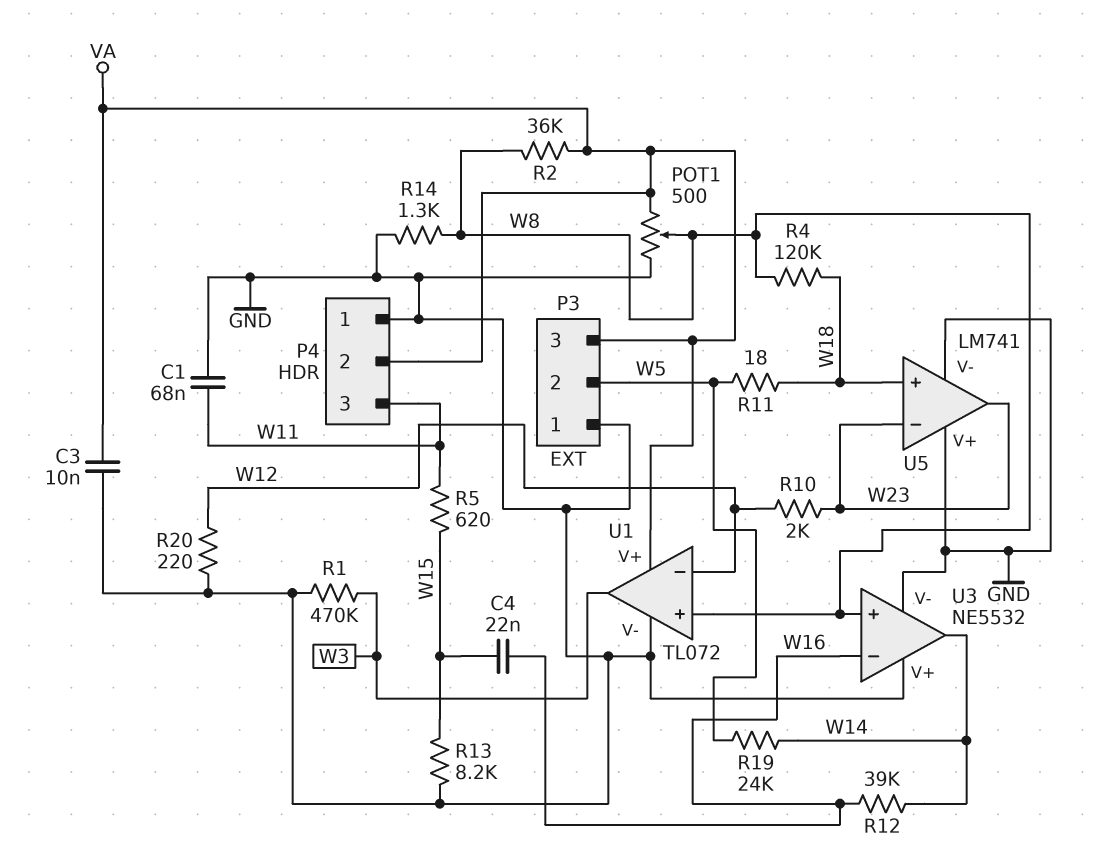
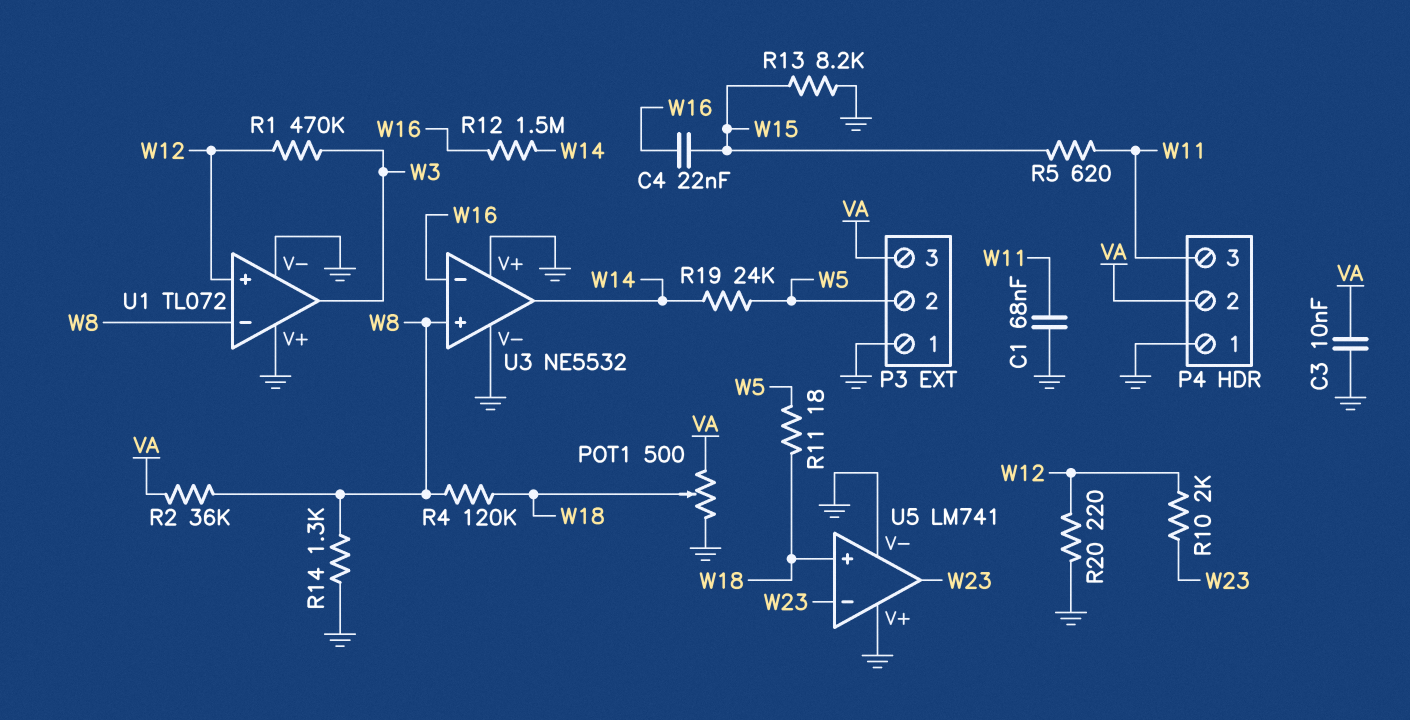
POT1: 500 (GND, VA, wiper W8) -> 500 (GND, VA, wiper W18)
R1: 470k (GND, W3) -> 470k (W3, W12)
R12: 39k (W14, W16) -> 1.5M (W14, W16)
U1 pin V+: VA -> GND
U1 pin in+: W8 -> W12
U1 pin in-: W12 -> W8

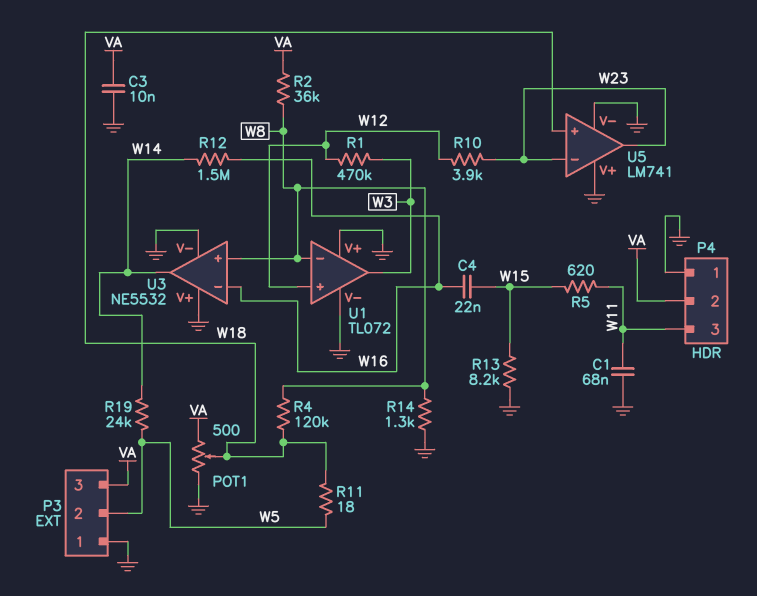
R10: 2k (W12, W23) -> 3.9k (W12, W23)
R20: 220 (GND, W12) -> none

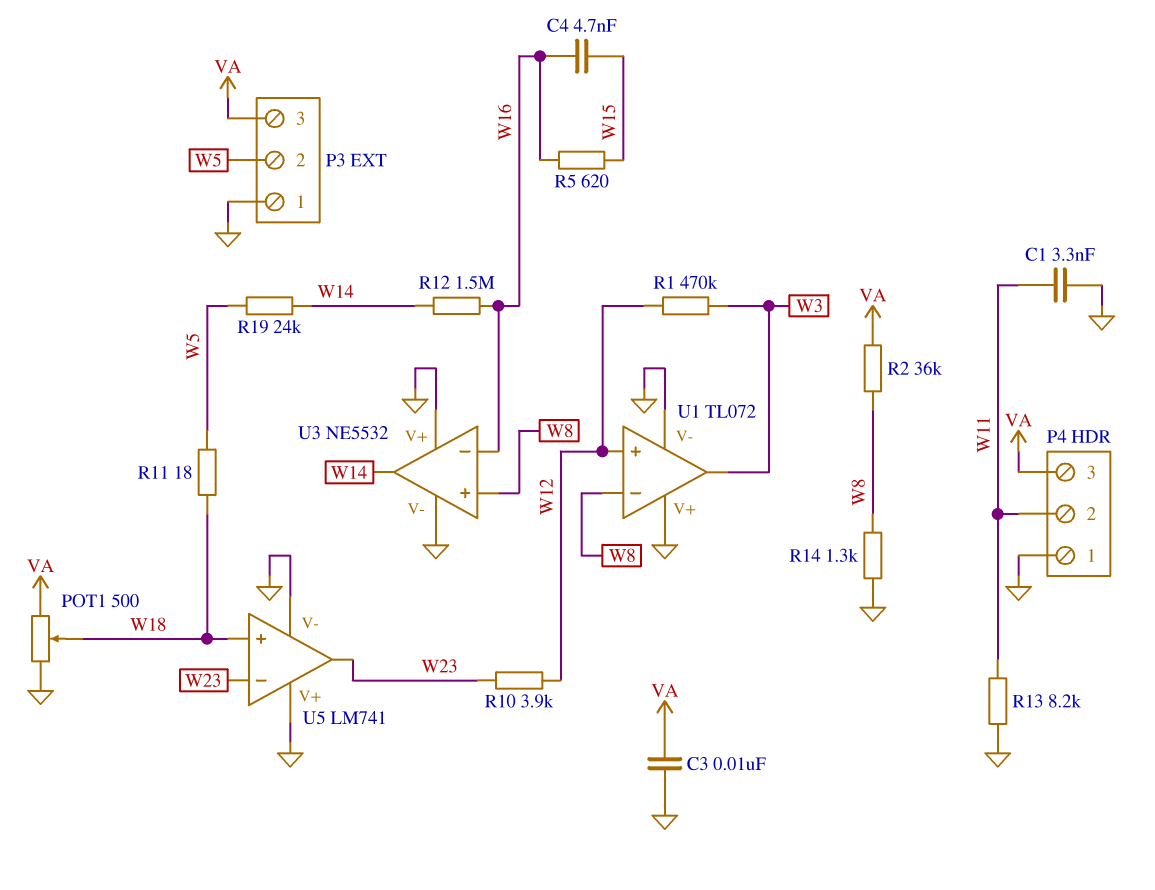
C1: 68nF (GND, W11) -> 3.3nF (GND, W11)
C4: 22nF (W15, W16) -> 4.7nF (W15, W16)
P4 pin 2: VA -> W11
P4 pin 3: W11 -> VA
R4: 120k (W8, W18) -> none
R5: 620 (W11, W15) -> 620 (W15, W16)
R13: 8.2k (GND, W15) -> 8.2k (GND, W11)

